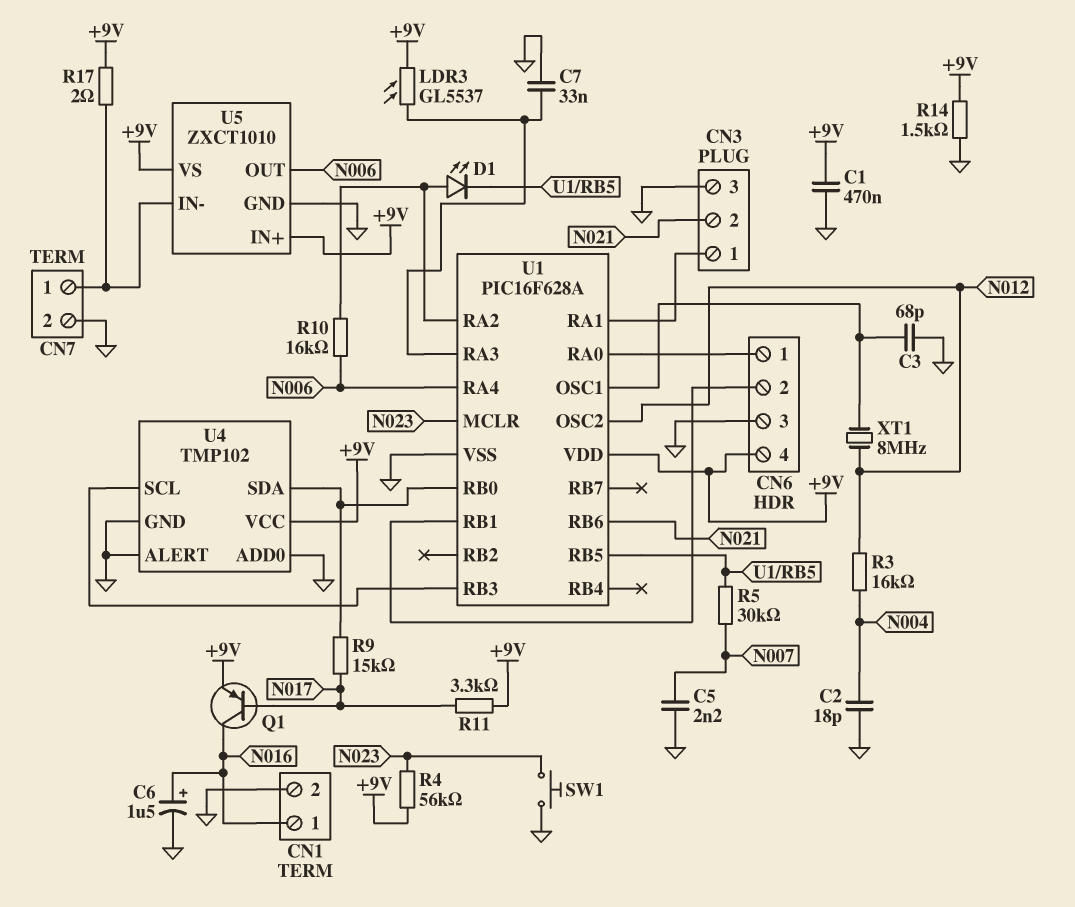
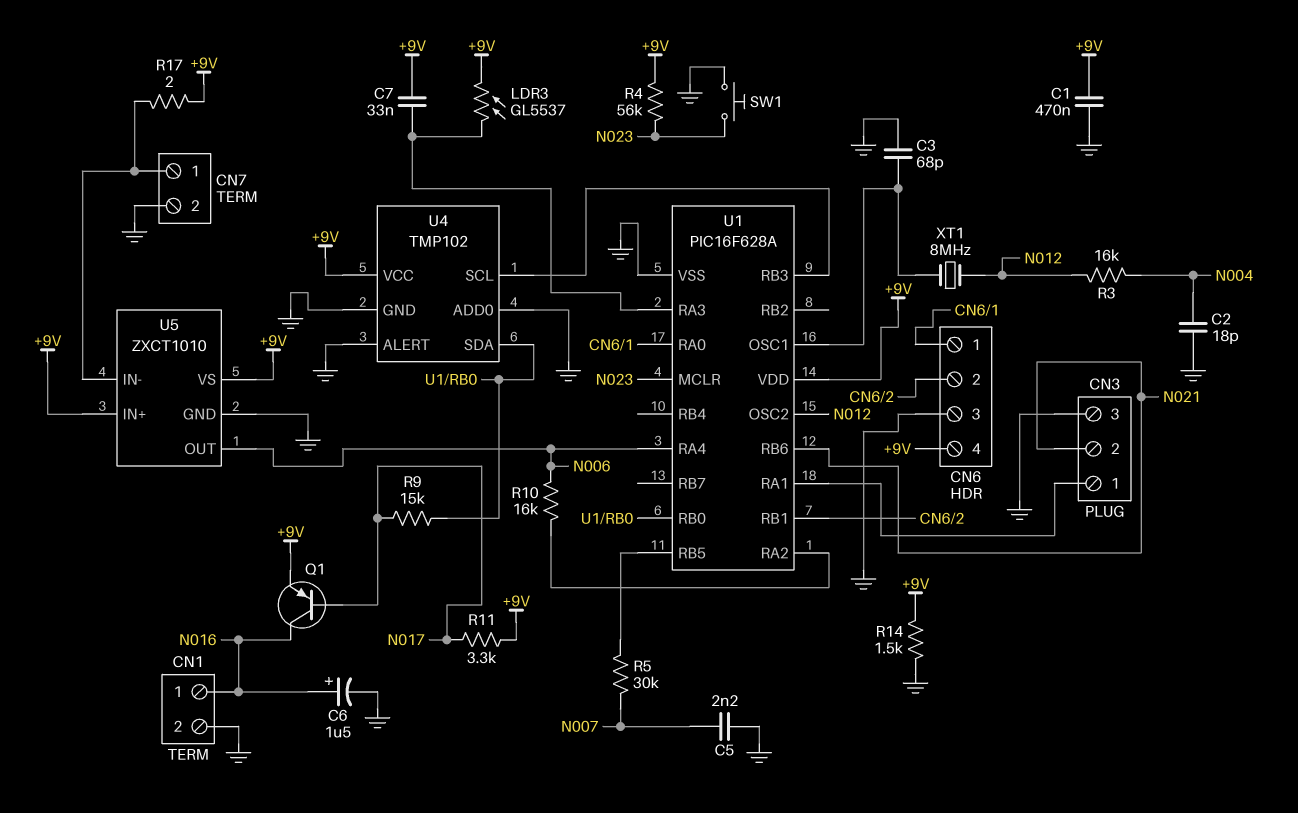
C7: 33nF (GND, U1/RA3) -> 33nF (+9V, U1/RA3)
D1: LED (A U1/RA2, K U1/RB5) -> none

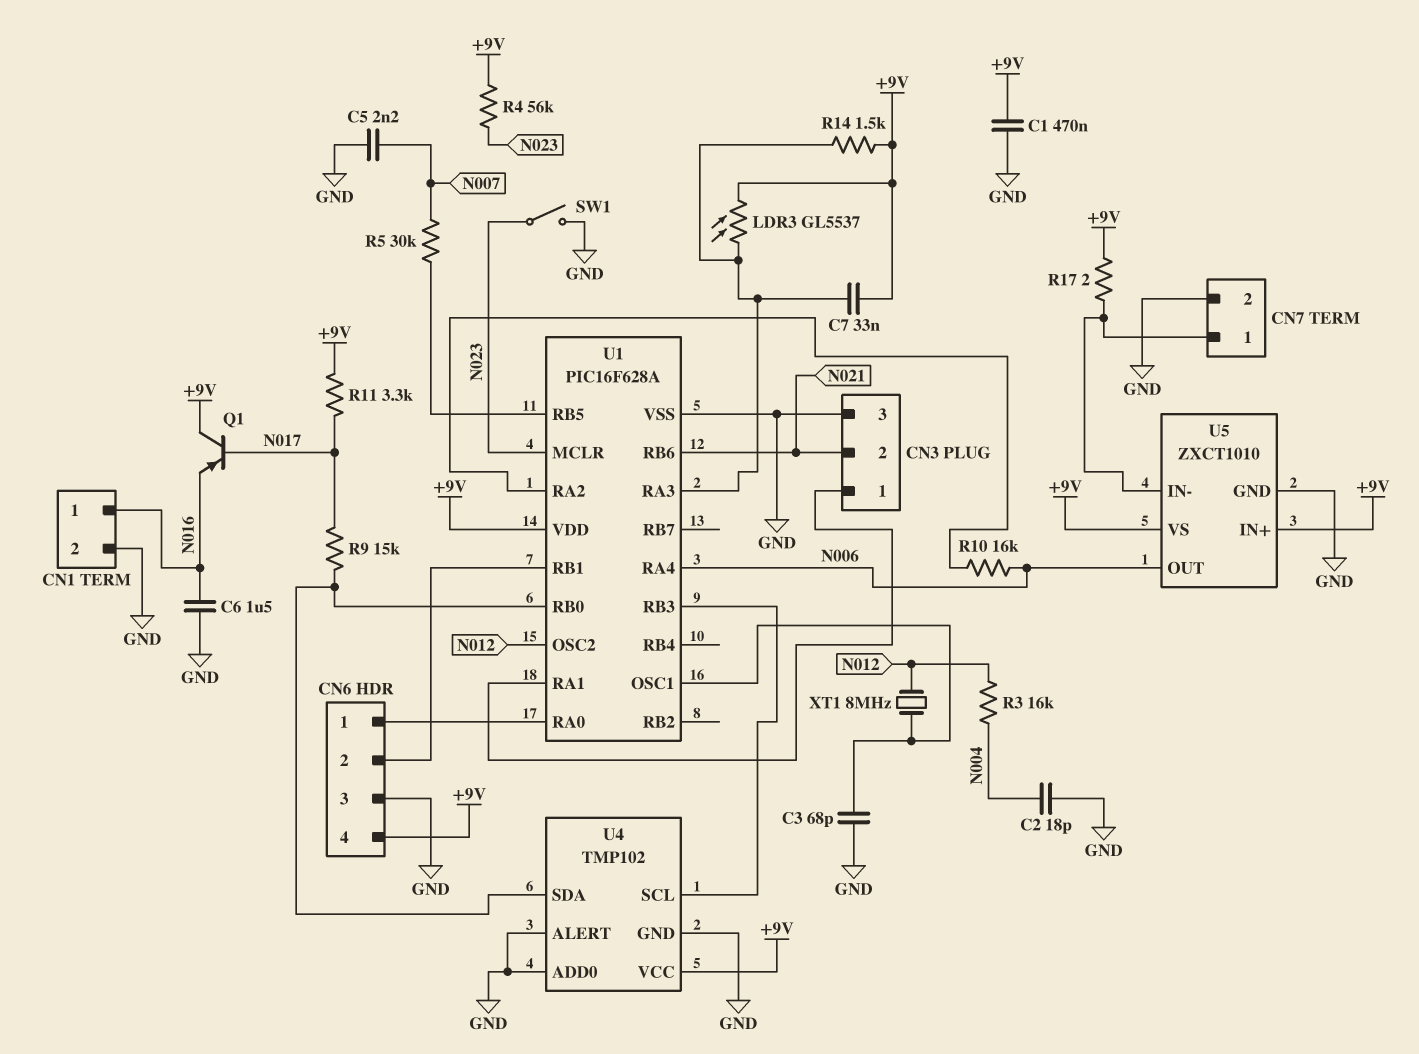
C6: 1.5uF (plus N016, minus GND) -> 1.5uF (GND, N016)
Q1: PNP (B N017, C N016, E +9V) -> PNP (B N017, C +9V, E N016)
R14: 1.5k (+9V, GND) -> 1.5k (+9V, U1/RA3)
SW1: button (GND, N023) -> switch (GND, N023)

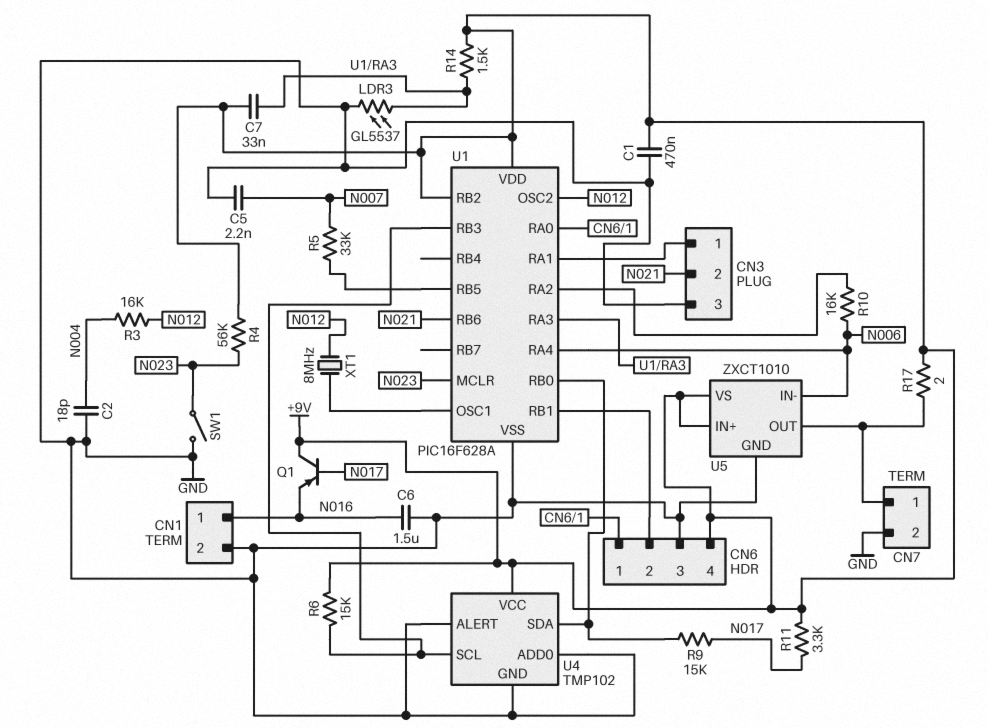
C3: 68pF (GND, U1/OSC1) -> none
LDR3: GL5537 (+9V, U1/RA3) -> GL5537 (GND, U1/RA3)
R5: 30k (N007, U1/RB5) -> 33k (N007, U1/RB5)
R6: none -> 15k (+9V, U1/RB3)
U1 pin RB2: none -> +9V
U5 pin IN-: CN7/1 -> N006
U5 pin OUT: N006 -> CN7/1

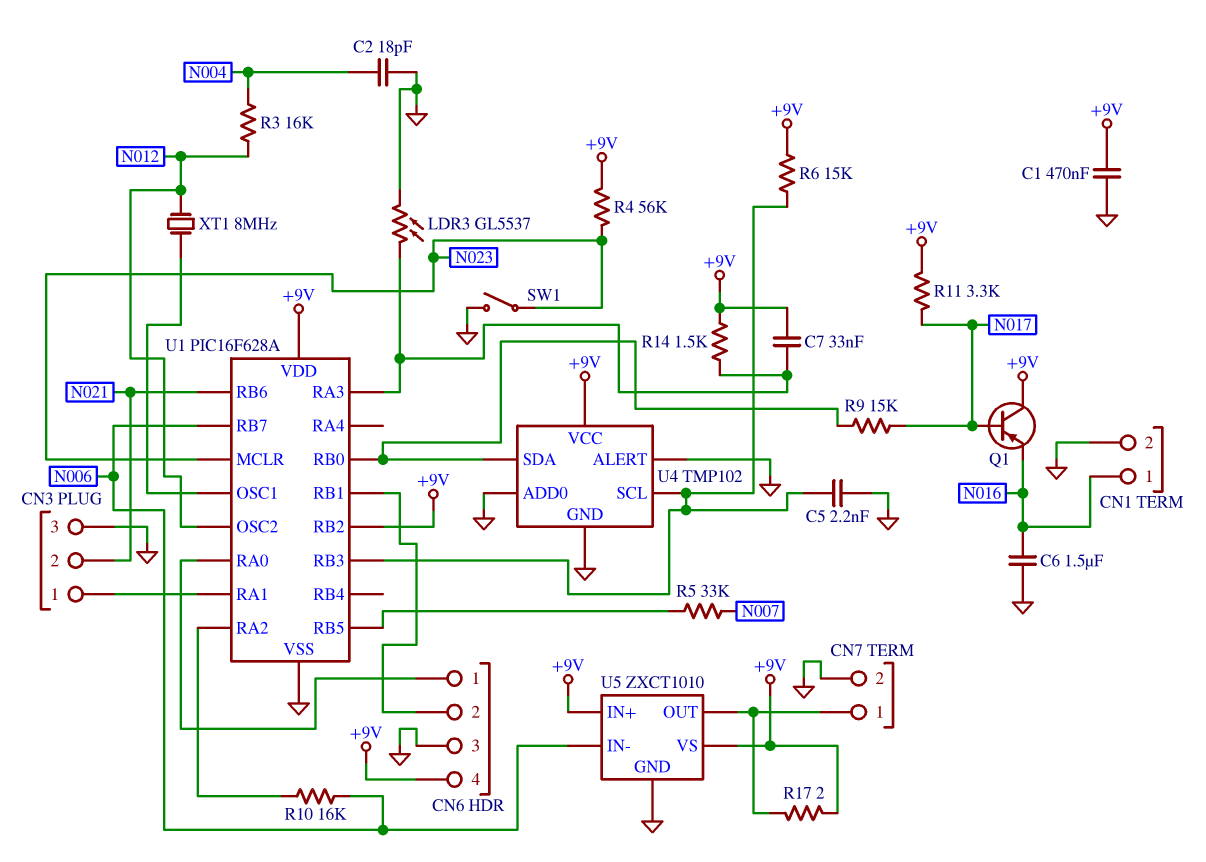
C5: 2.2nF (GND, N007) -> 2.2nF (GND, U1/RB3)
U1 pin RA4: N006 -> none
U1 pin RB7: none -> N006

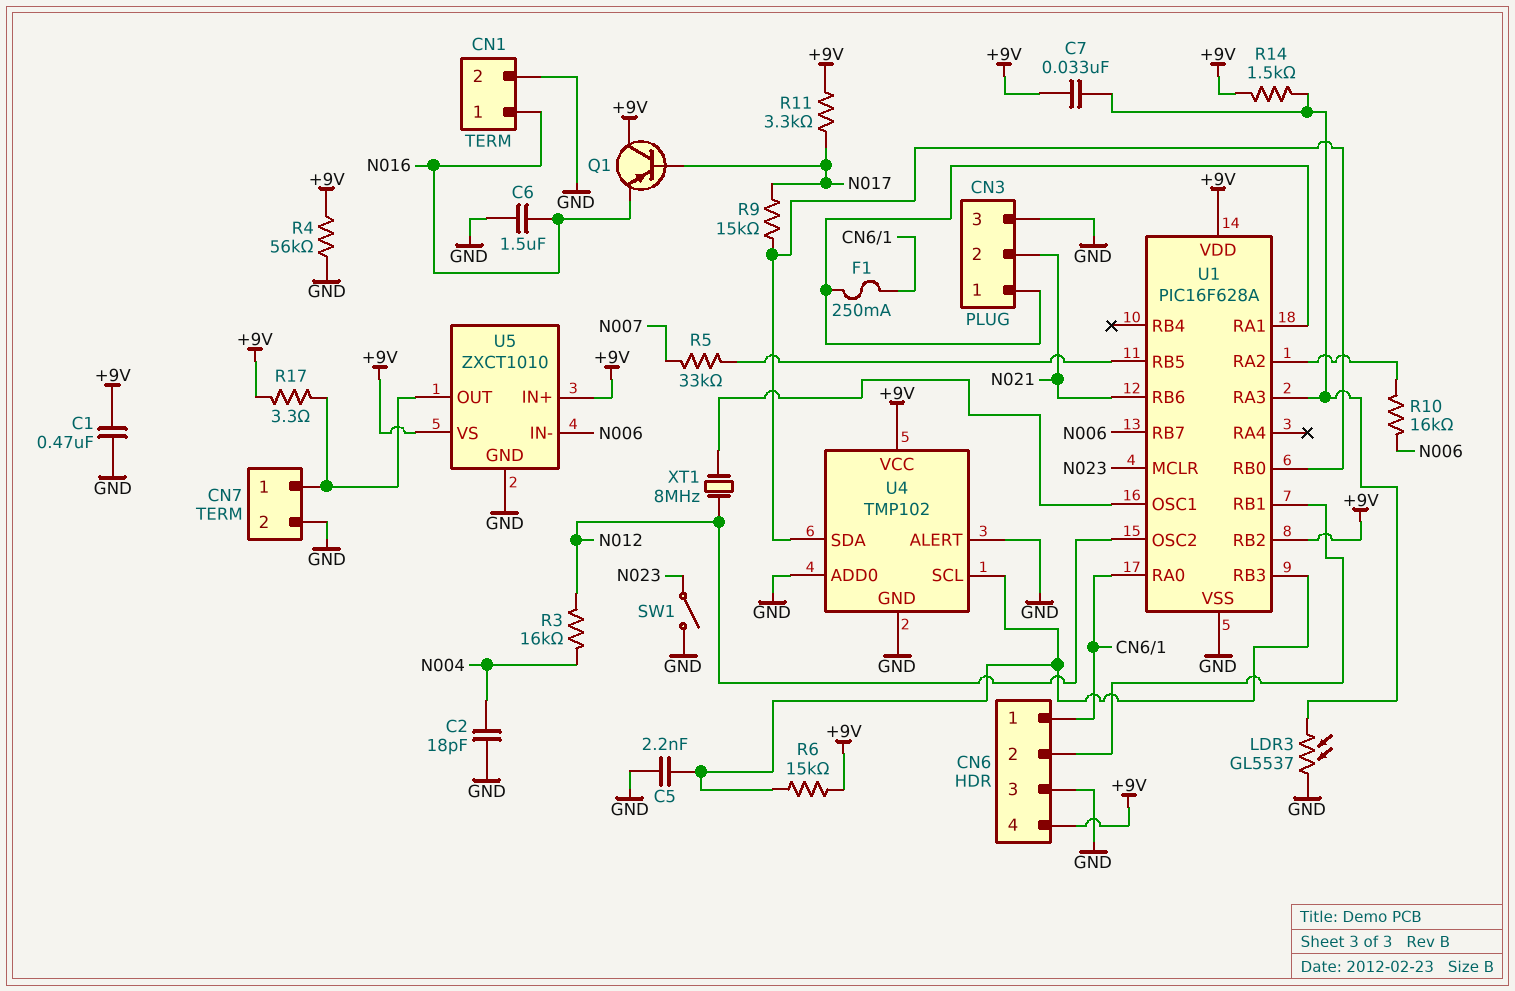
F1: none -> 250mA (CN3/1, CN6/1)
R4: 56k (+9V, N023) -> 56k (+9V, GND)
R17: 2 (+9V, CN7/1) -> 3.3 (+9V, CN7/1)

